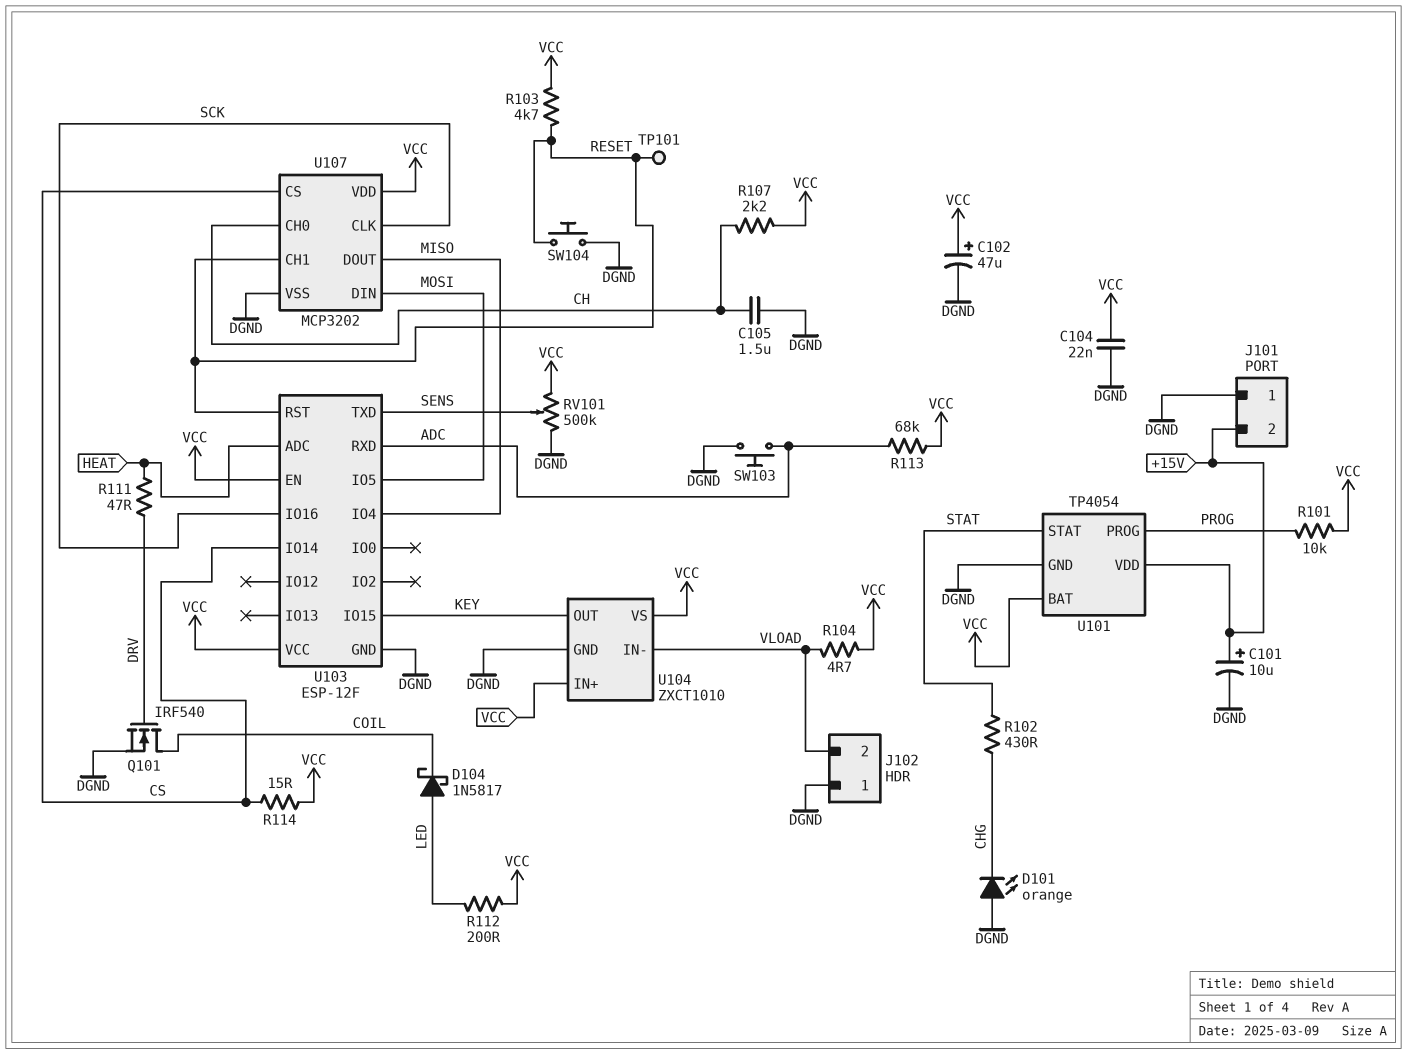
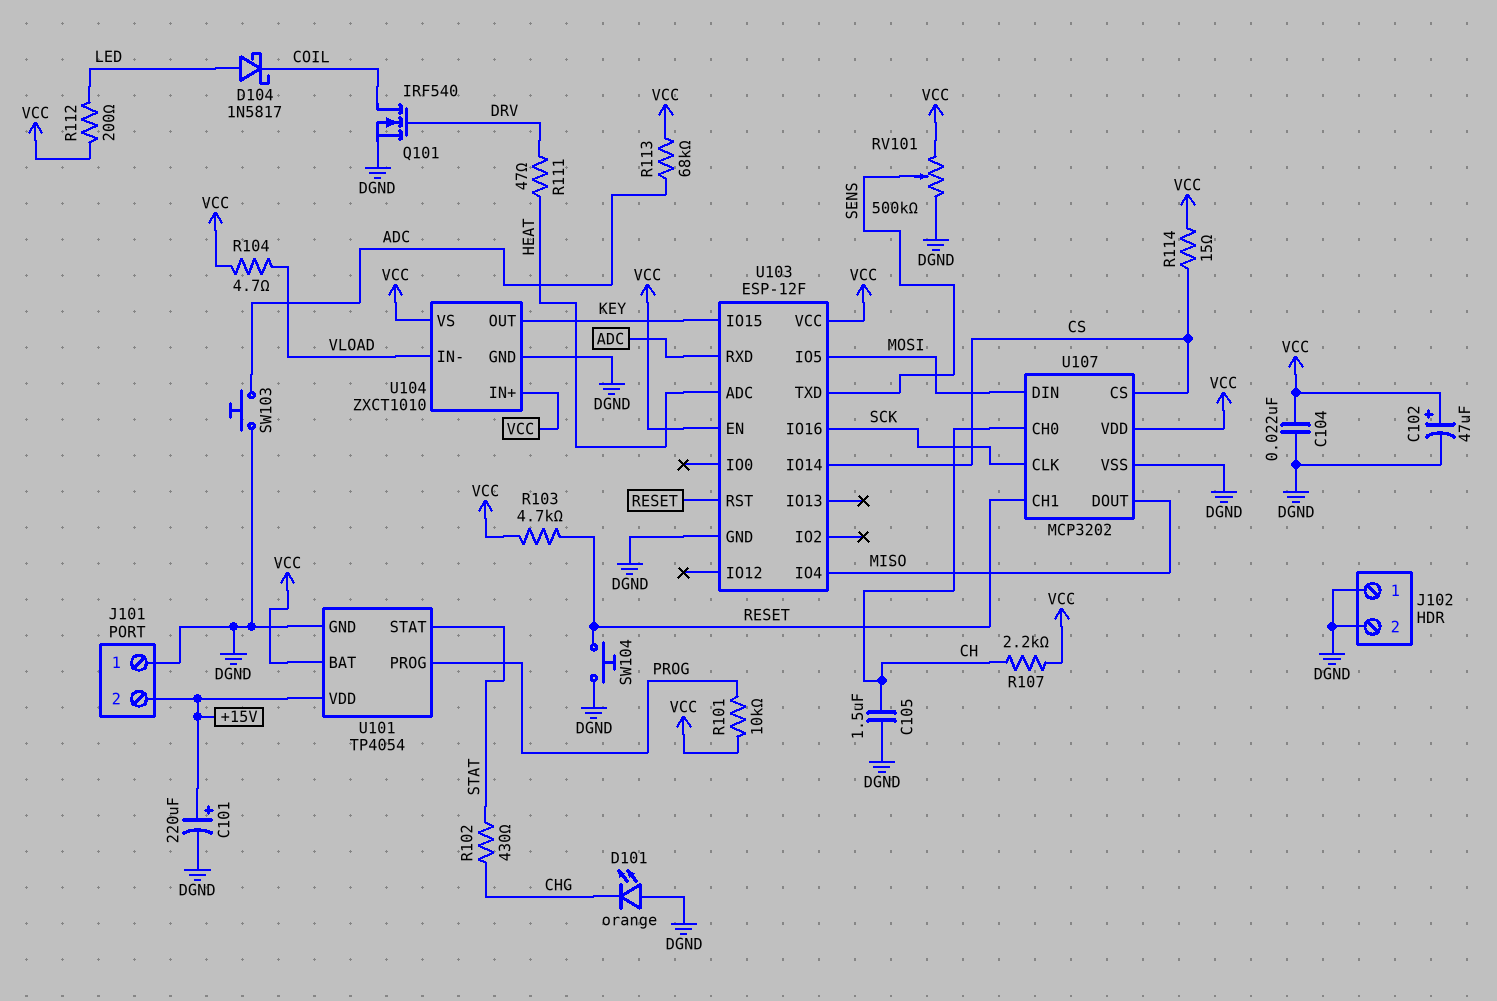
C101: 10uF (plus +15V, minus DGND) -> 220uF (plus +15V, minus DGND)
J102 pin 2: VLOAD -> DGND
TP101: test point (RESET) -> none

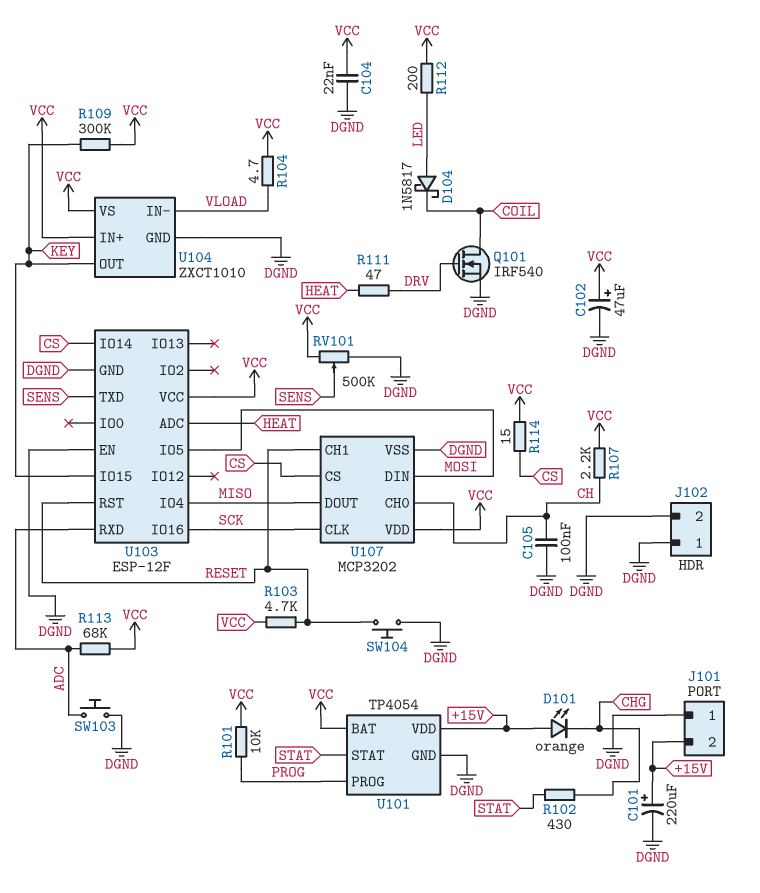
C105: 1.5uF (CH, DGND) -> 100nF (CH, DGND)
D101: LED orange (A DGND, K CHG) -> LED orange (A +15V, K CHG)
R109: none -> 300k (KEY, VCC)
U103 pin EN: VCC -> DGND

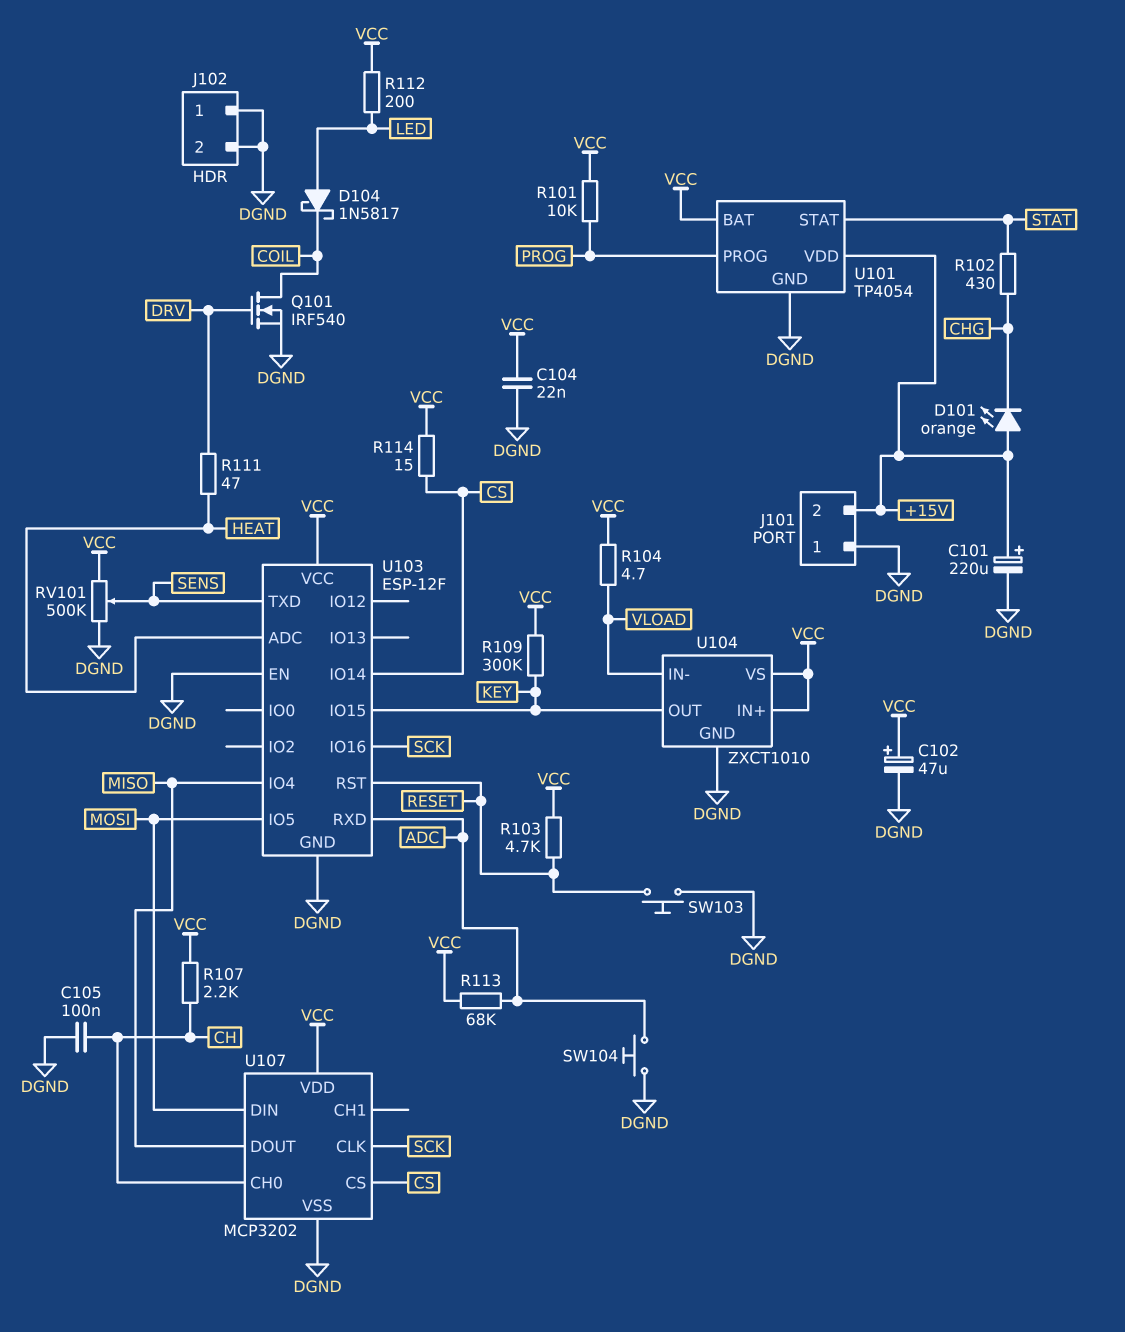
SW103: button (ADC, DGND) -> button (DGND, RESET)
SW104: button (DGND, RESET) -> button (ADC, DGND)
U107 pin CH1: RESET -> none

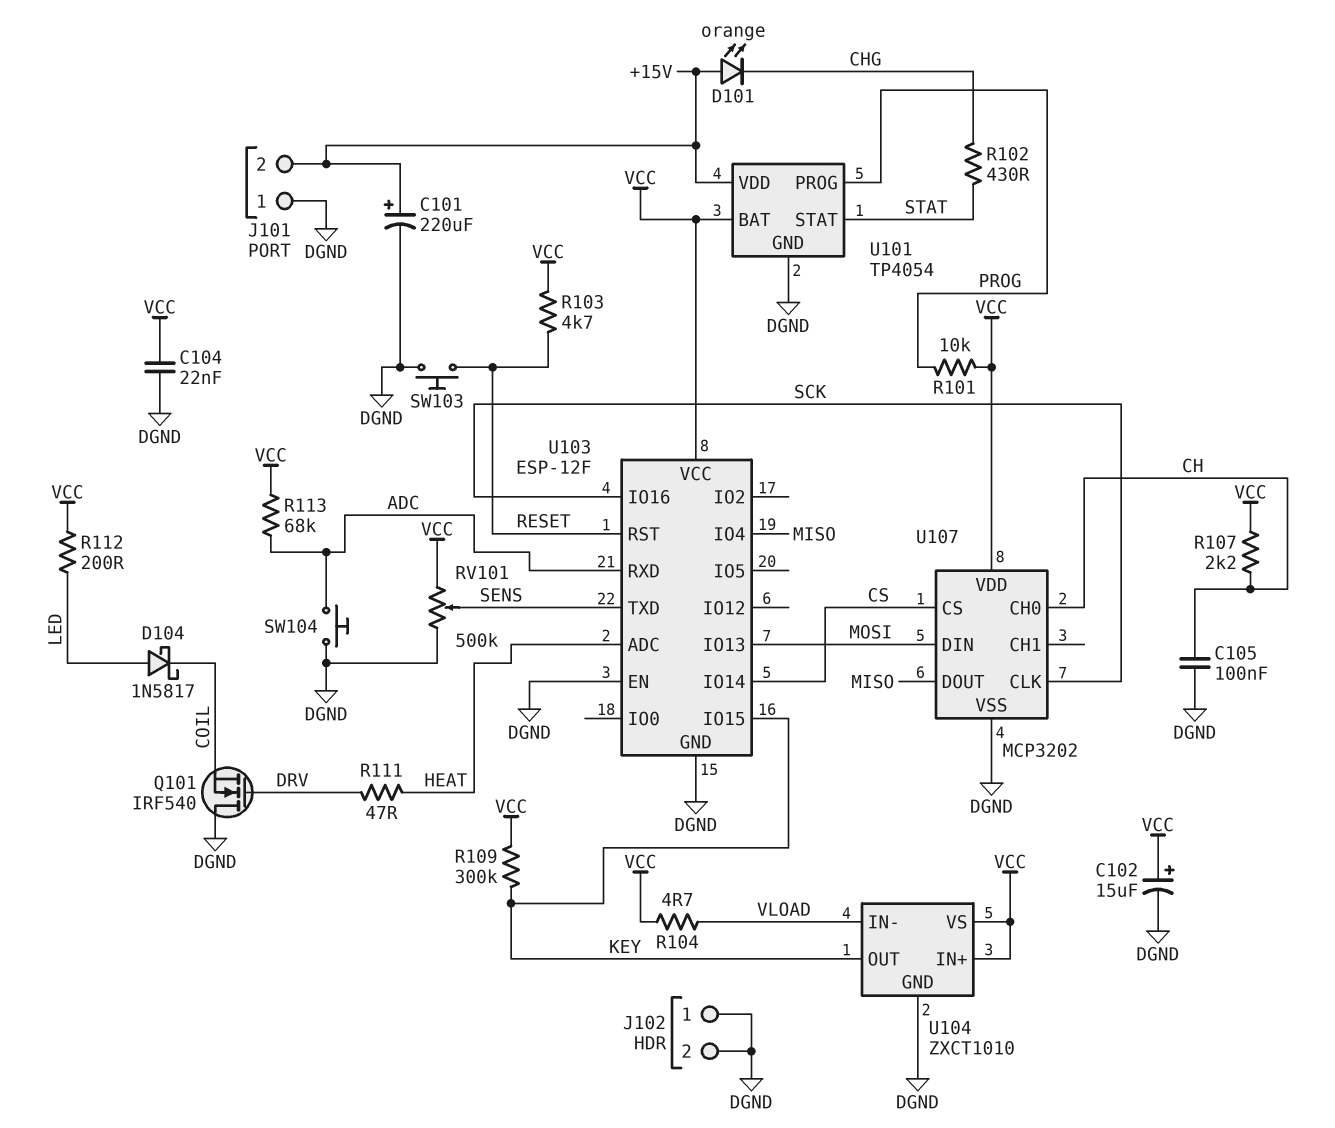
C102: 47uF (plus VCC, minus DGND) -> 15uF (plus VCC, minus DGND)
Q101: NMOS IRF540 (G DRV, D COIL, S DGND) -> NMOS IRF540 (G DRV, D DGND, S COIL)
R114: 15 (CS, VCC) -> none
U103 pin IO5: MOSI -> none
U103 pin IO13: none -> MOSI

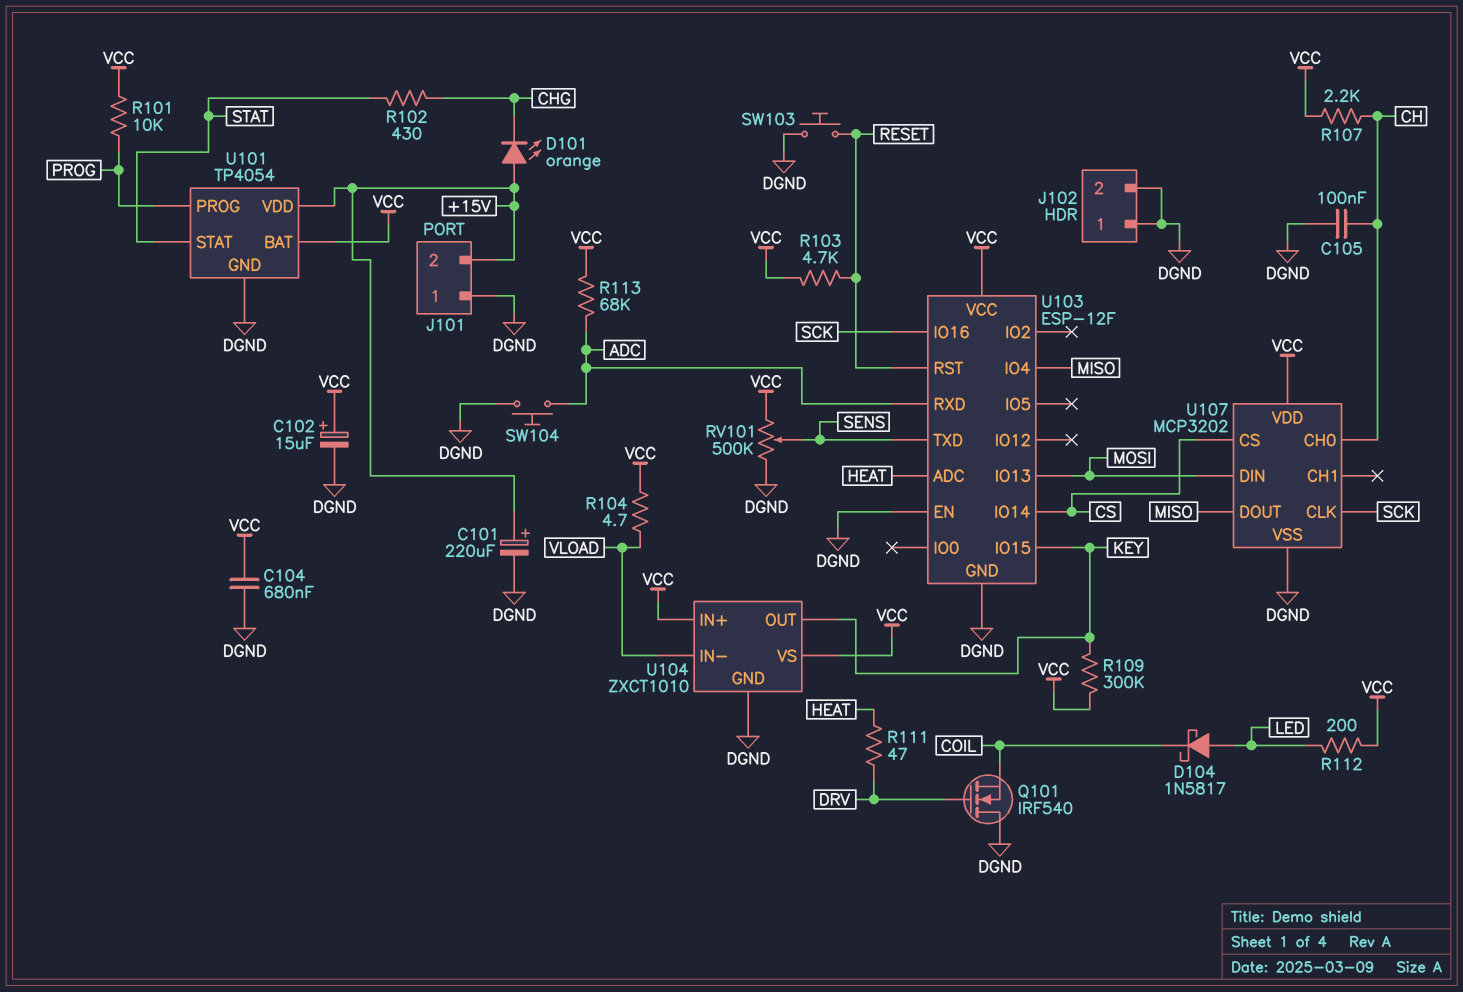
C104: 22nF (DGND, VCC) -> 680nF (DGND, VCC)

